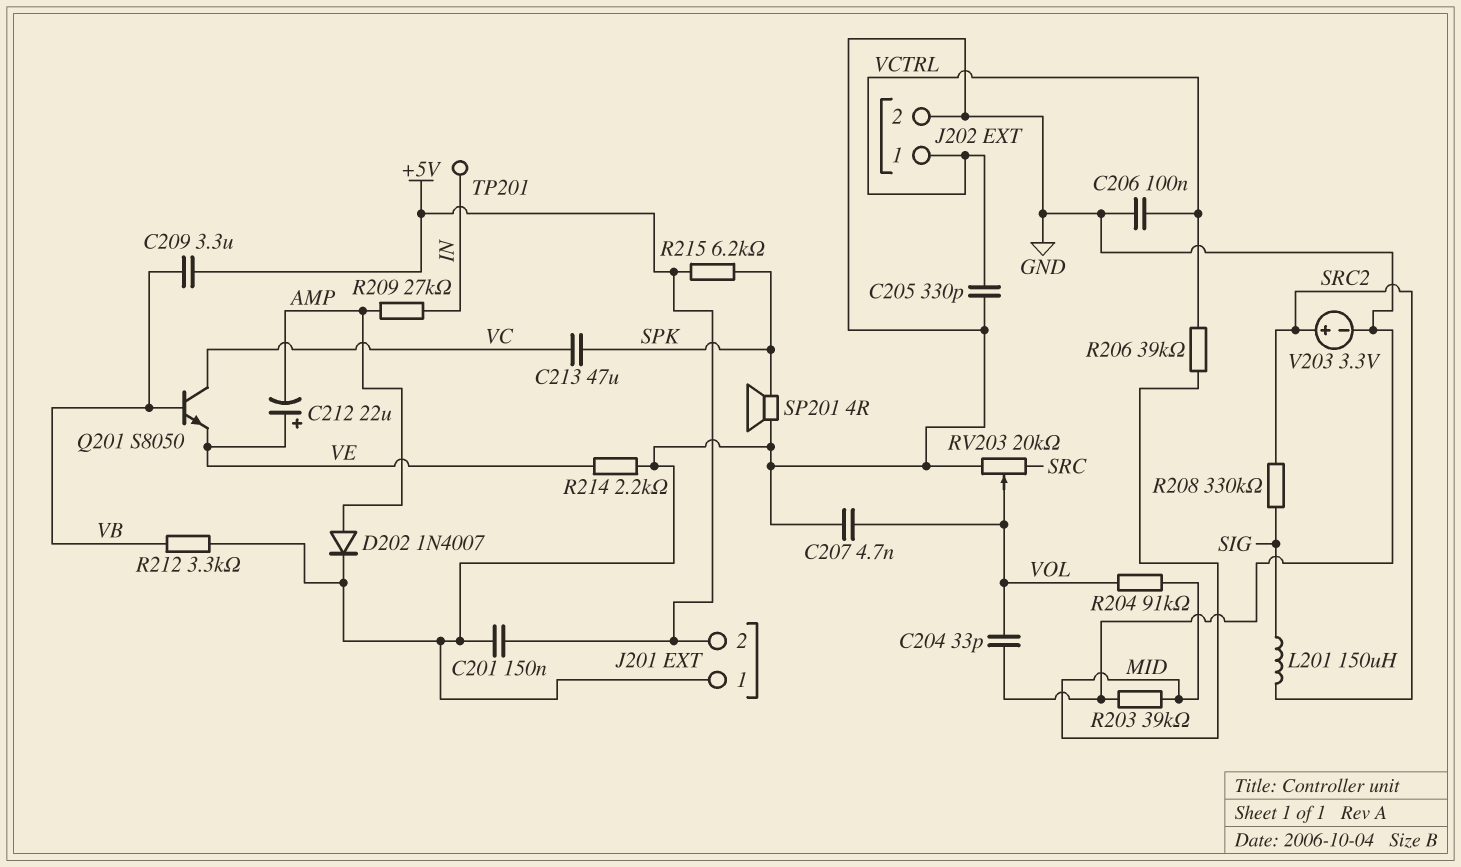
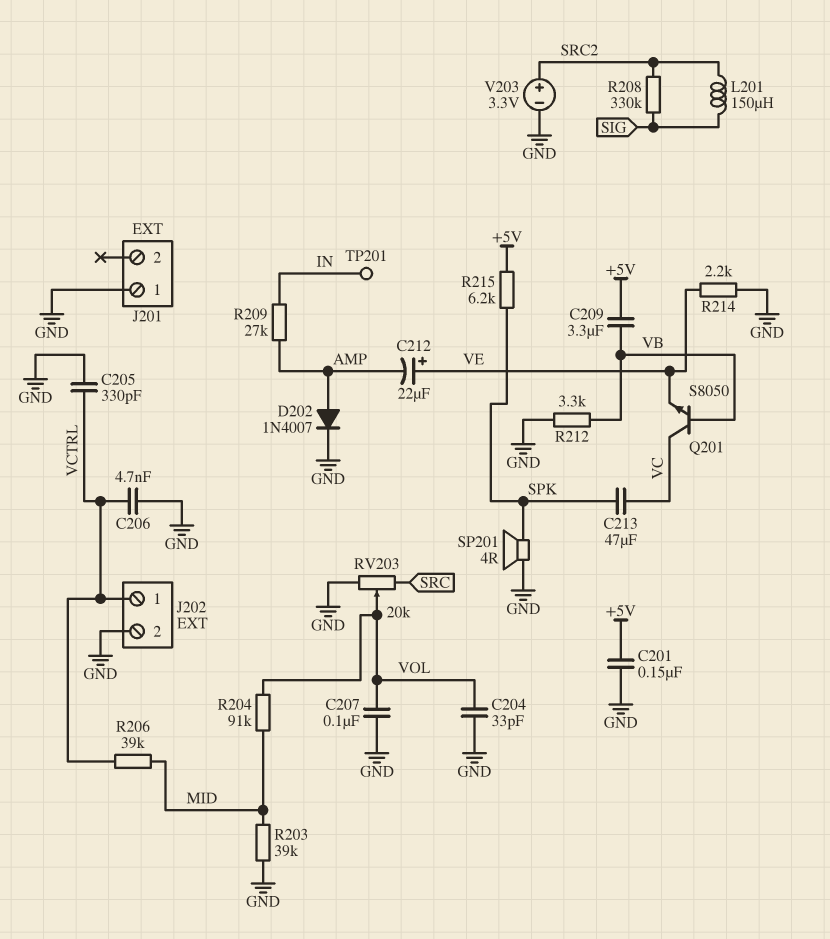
C206: 100nF (GND, VCTRL) -> 4.7nF (GND, VCTRL)
C207: 4.7nF (GND, VOL) -> 100nF (GND, VOL)
J201 pin 2: +5V -> none

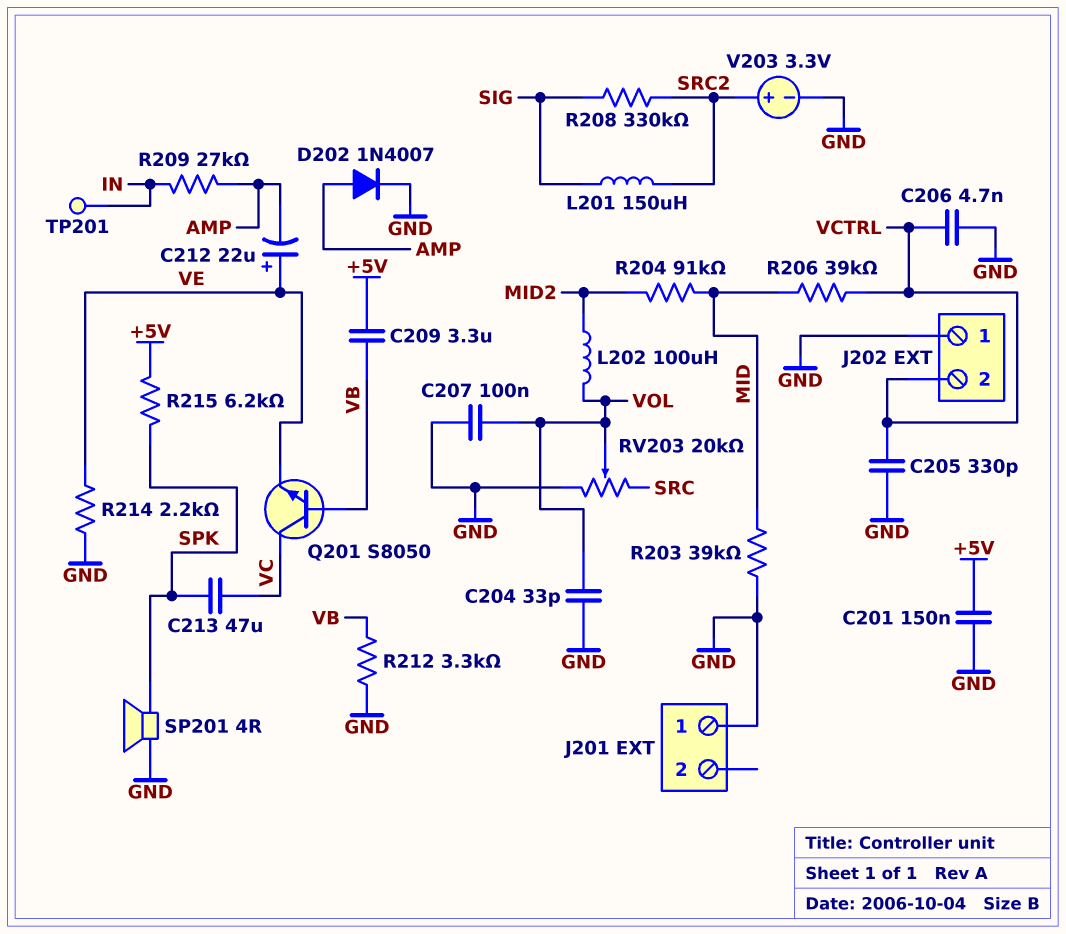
J202 pin 1: VCTRL -> GND
J202 pin 2: GND -> VCTRL
L202: none -> 100uH (MID2, VOL)
R204: 91k (MID, VOL) -> 91k (MID, MID2)

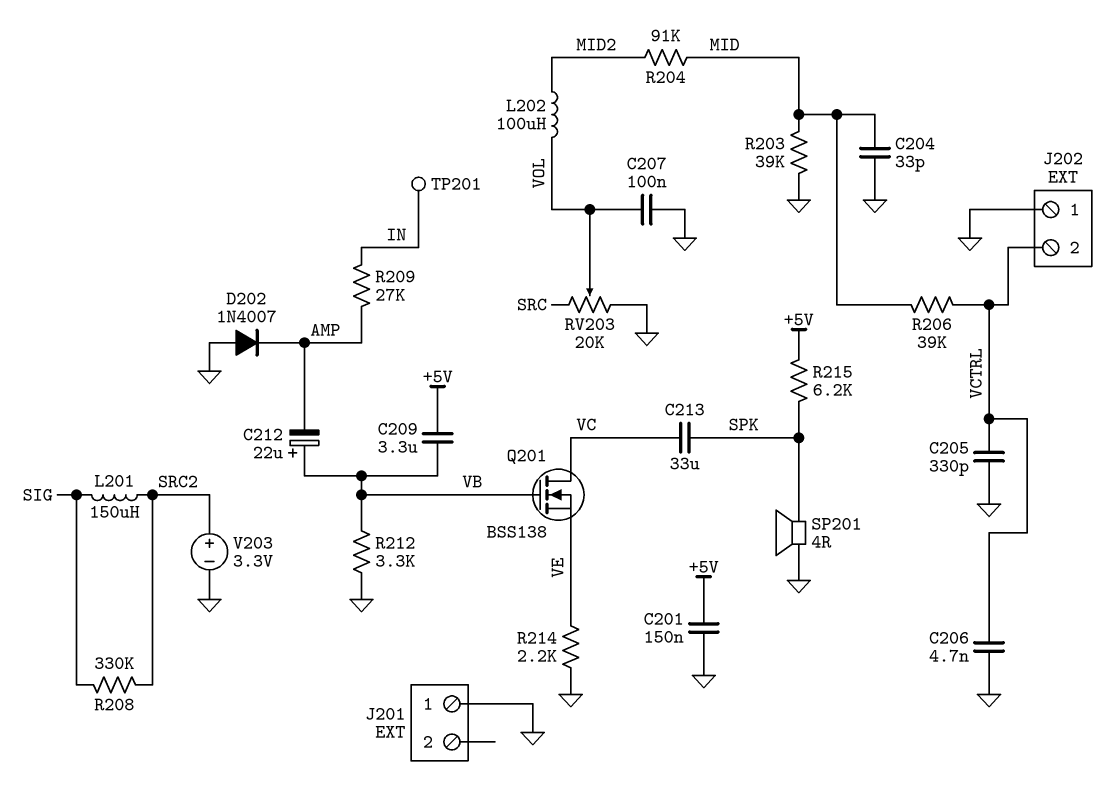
C204: 33pF (GND, VOL) -> 33pF (GND, MID)
C212: 22uF (plus VE, minus AMP) -> 22uF (plus VB, minus AMP)
C213: 47uF (SPK, VC) -> 33uF (SPK, VC)
D202: diode 1N4007 (A AMP, K GND) -> diode 1N4007 (A GND, K AMP)
Q201: NPN S8050 (B VB, C VC, E VE) -> NMOS BSS138 (G VB, D VC, S VE)

